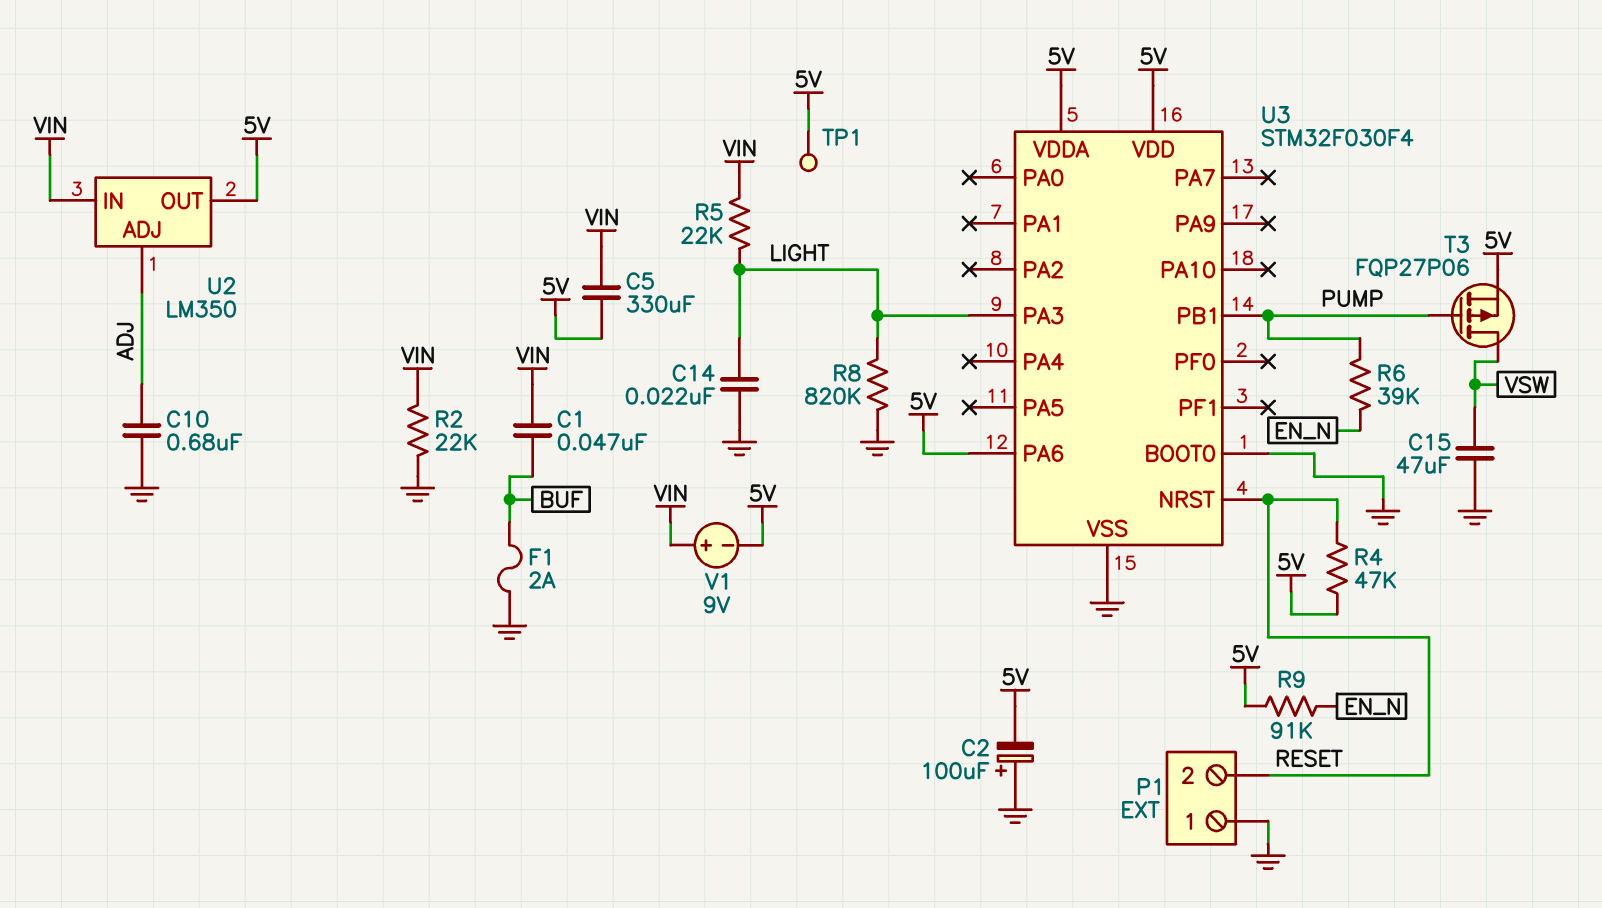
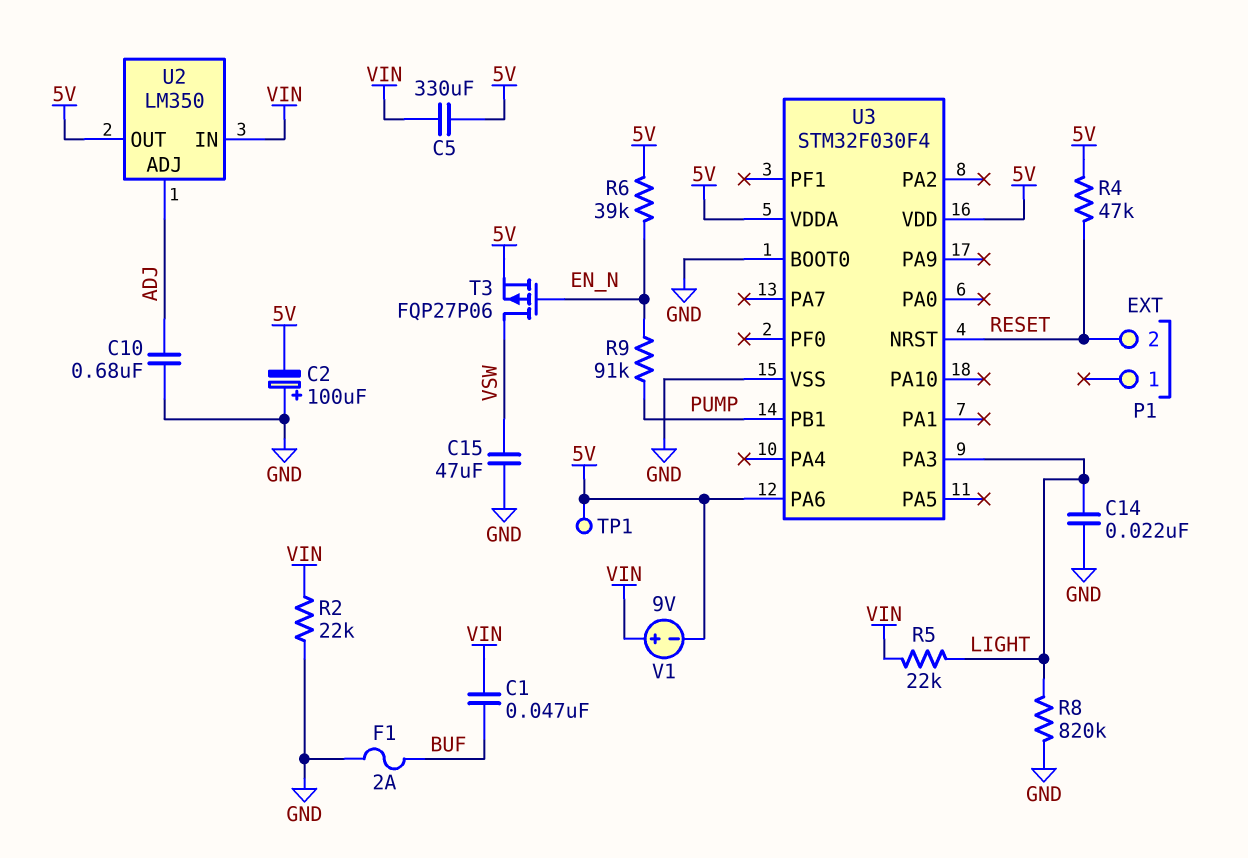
P1 pin 1: GND -> none
R6: 39k (EN_N, PUMP) -> 39k (5V, EN_N)
R9: 91k (5V, EN_N) -> 91k (EN_N, PUMP)
T3: PMOS FQP27P06 (G PUMP, D VSW, S 5V) -> PMOS FQP27P06 (G EN_N, D VSW, S 5V)

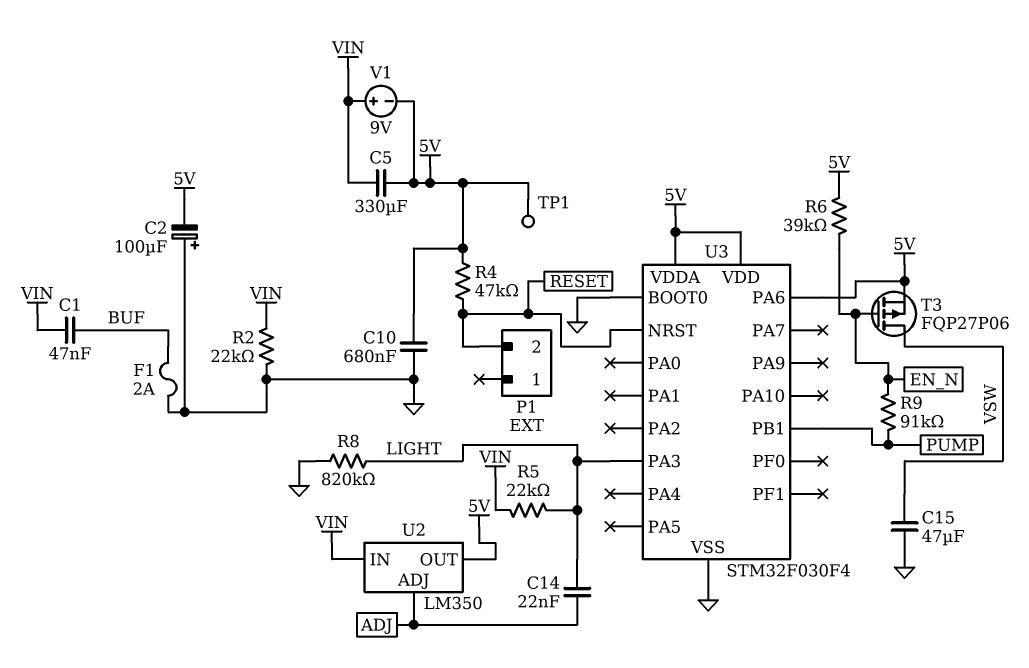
C10: 680nF (ADJ, GND) -> 680nF (5V, GND)
C14: 22nF (GND, LIGHT) -> 22nF (ADJ, LIGHT)

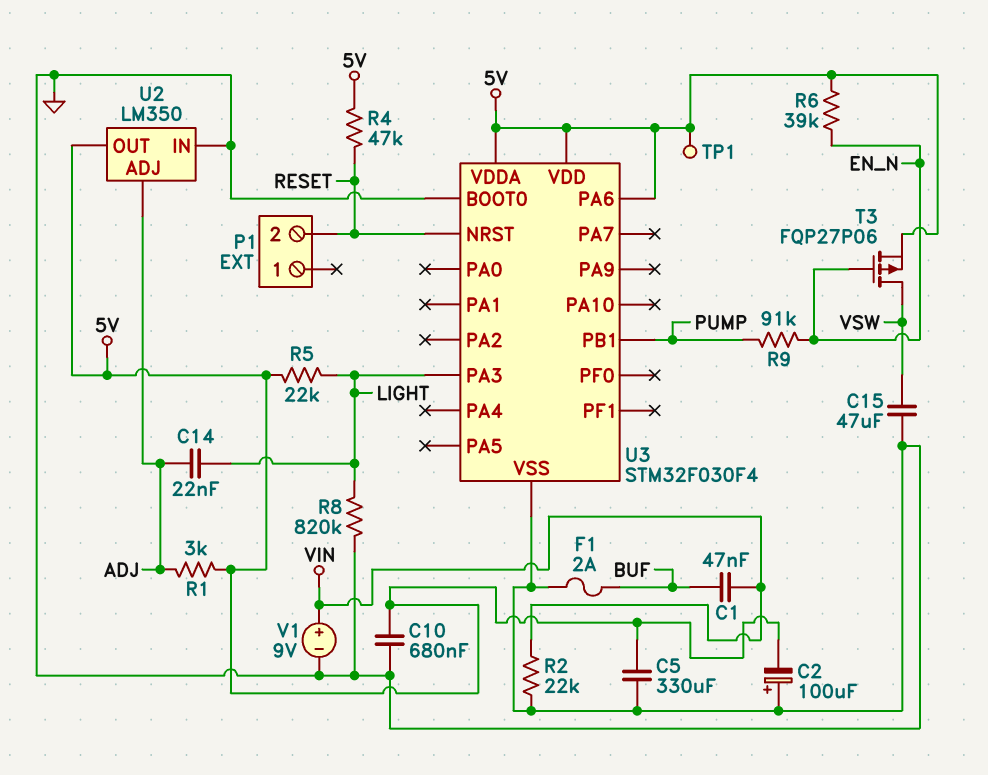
C5: 330uF (5V, VIN) -> 330uF (5V, GND)
R1: none -> 3k (5V, ADJ)
R5: 22k (LIGHT, VIN) -> 22k (5V, LIGHT)
U2 pin IN: VIN -> GND
V1: 9V (plus VIN, minus 5V) -> 9V (plus VIN, minus GND)

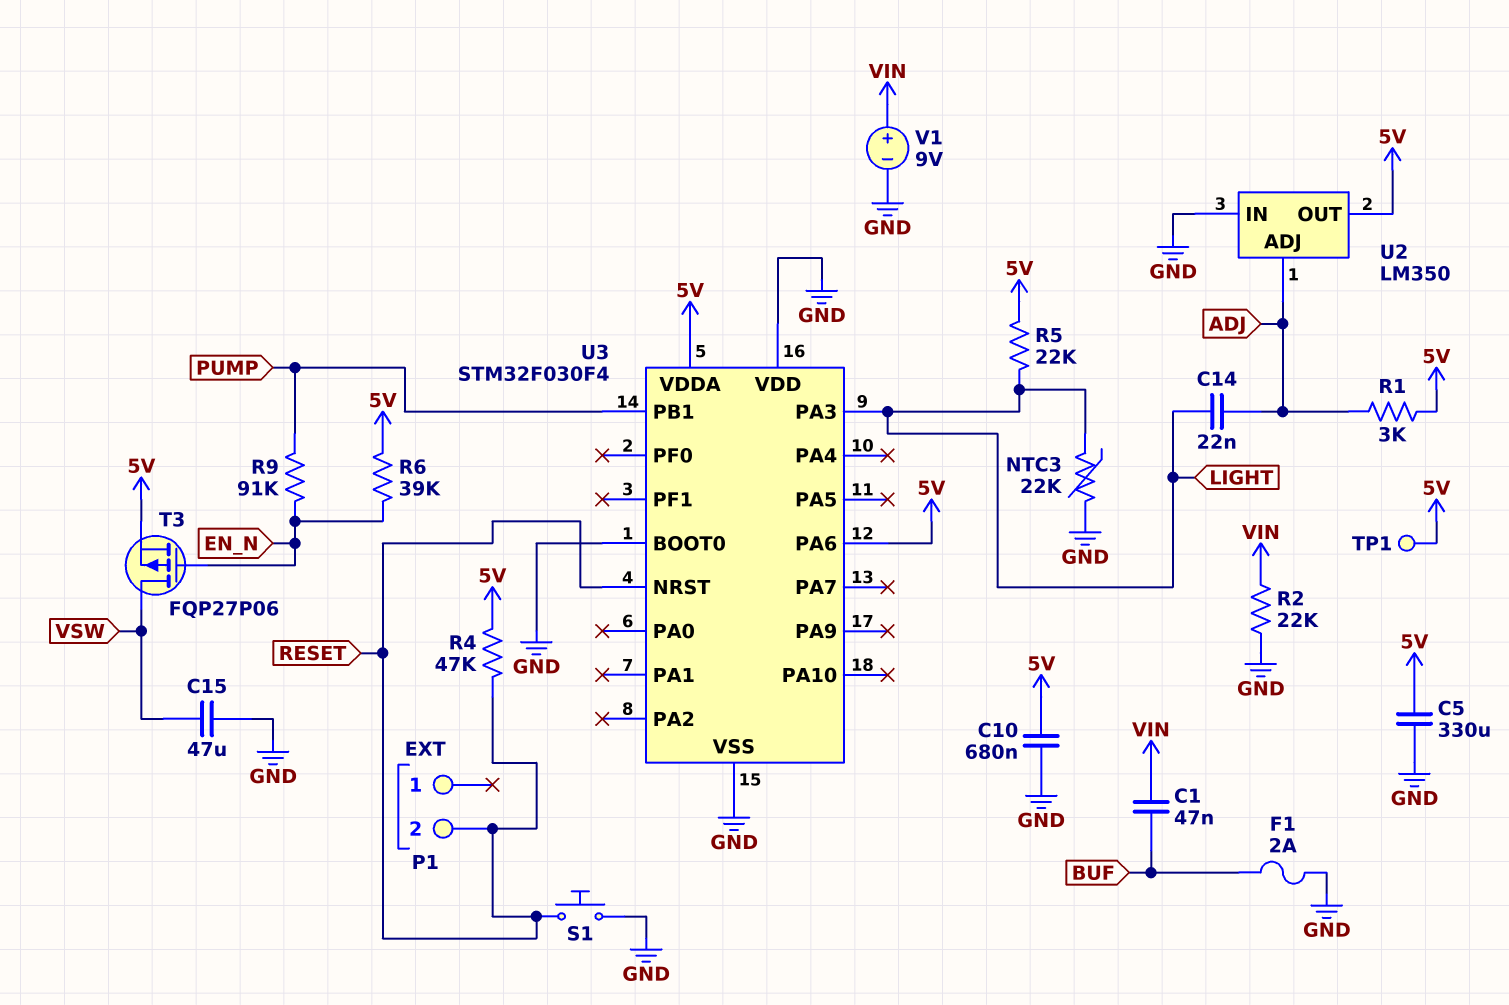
C2: 100uF (plus GND, minus 5V) -> none
NTC3: none -> 22k (GND, LIGHT)
R8: 820k (GND, LIGHT) -> none
S1: none -> button (GND, RESET)
U3 pin VDD: 5V -> GND

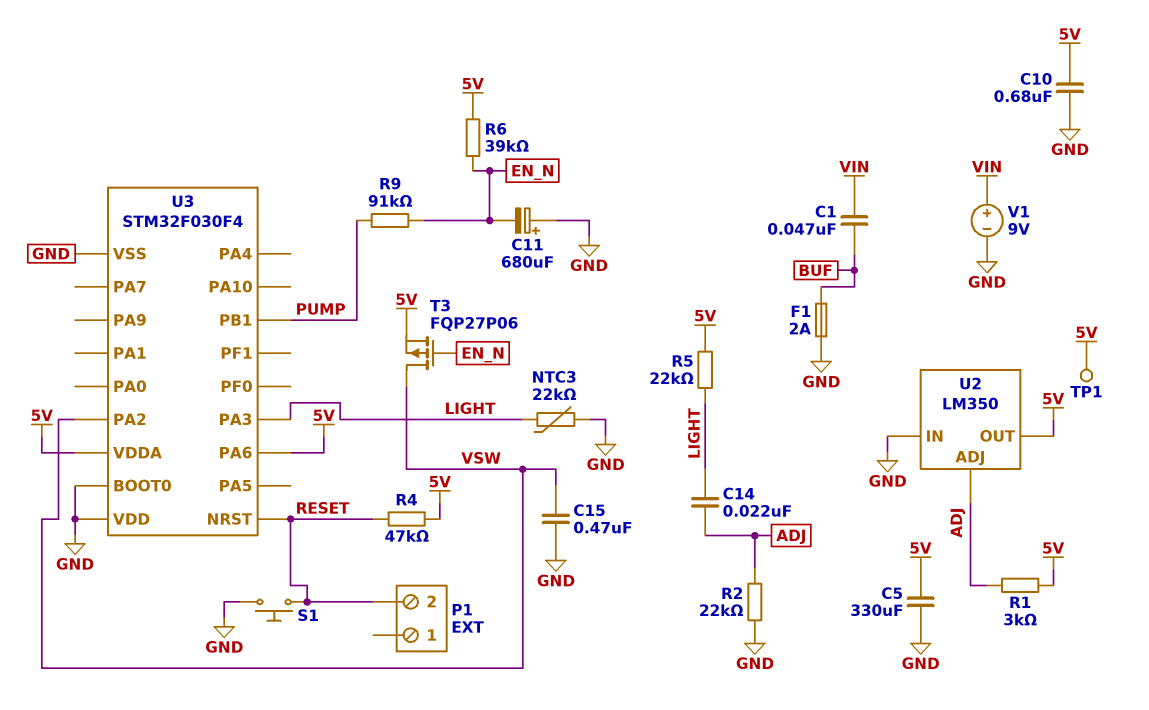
C11: none -> 680uF (plus GND, minus EN_N)
C15: 47uF (GND, VSW) -> 470nF (GND, VSW)
R2: 22k (GND, VIN) -> 22k (ADJ, GND)
U3 pin PA2: none -> VSW

